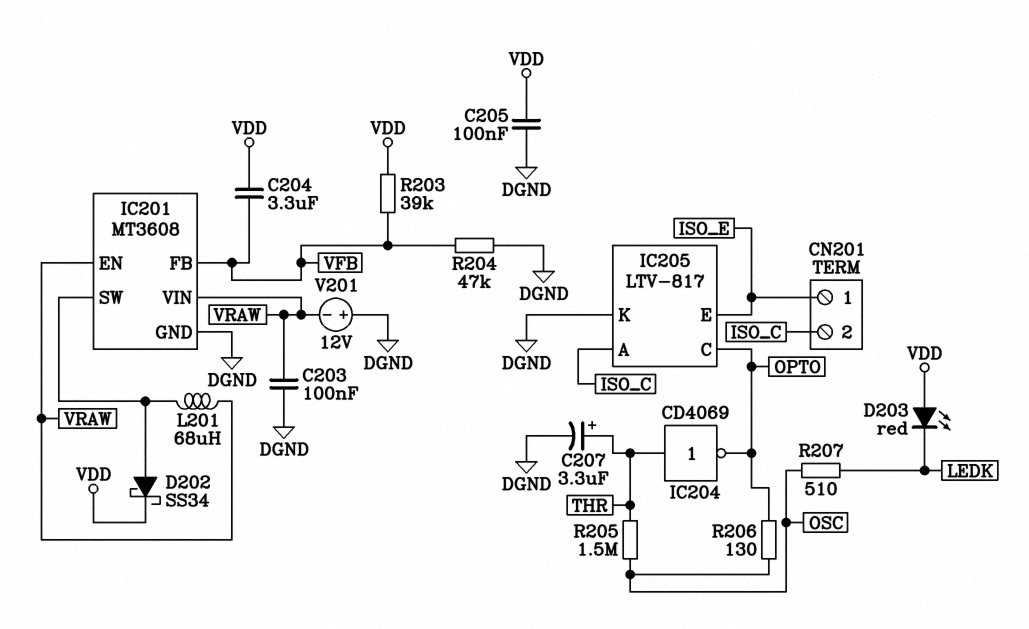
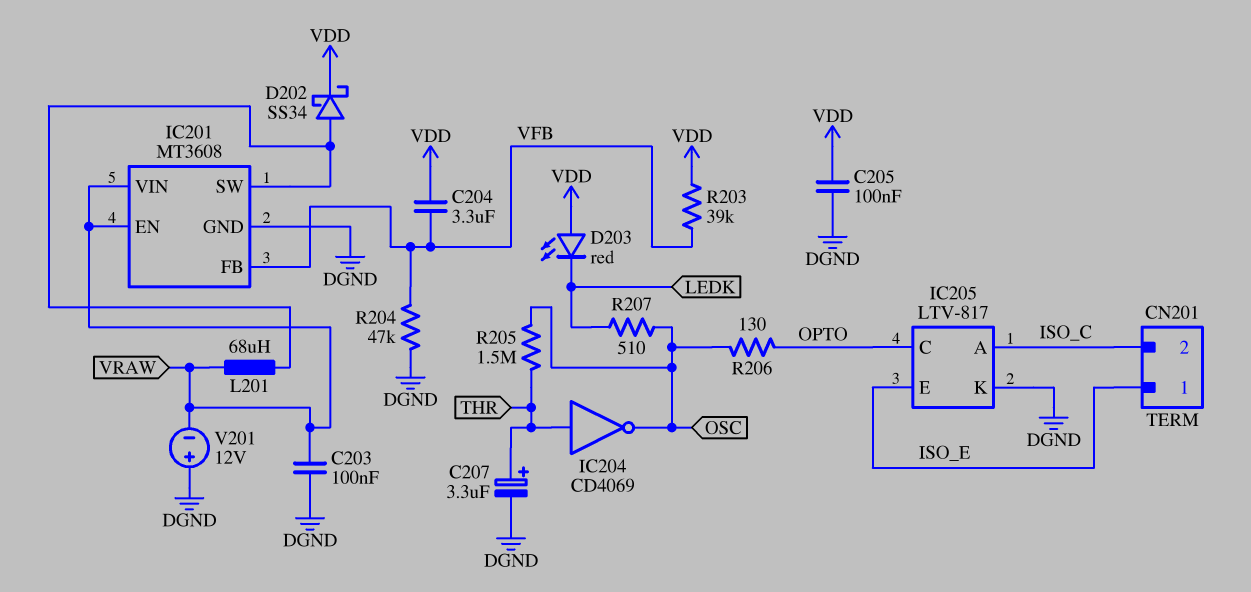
IC204: NOT CD4069 (in THR, out OPTO) -> NOT CD4069 (in THR, out OSC)

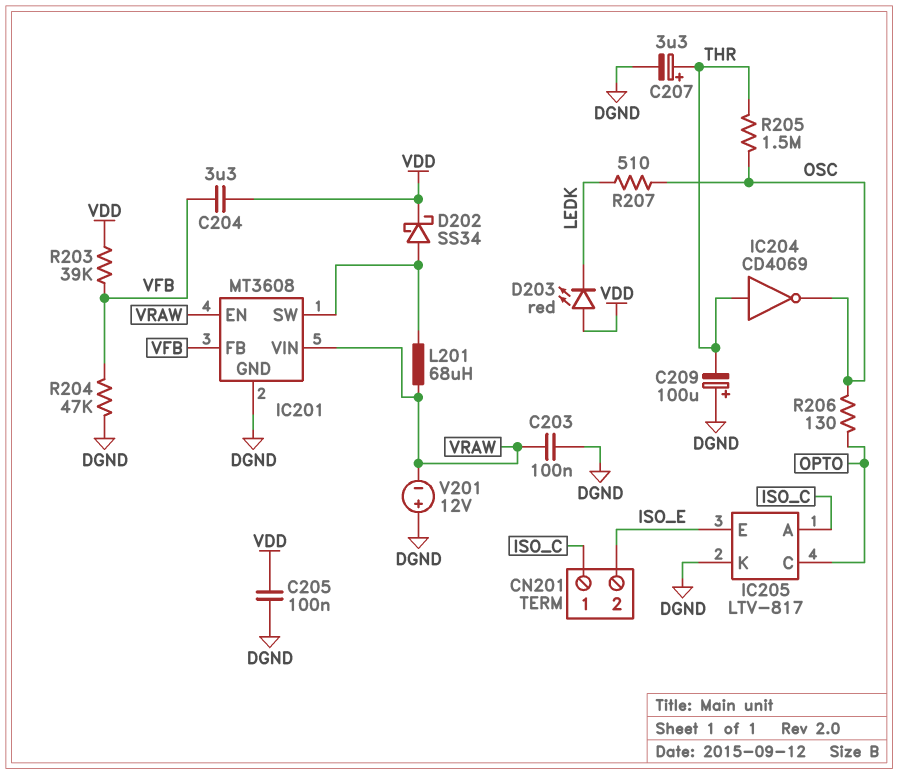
C209: none -> 100uF (plus DGND, minus THR)
CN201 pin 1: ISO_E -> ISO_C
CN201 pin 2: ISO_C -> ISO_E

